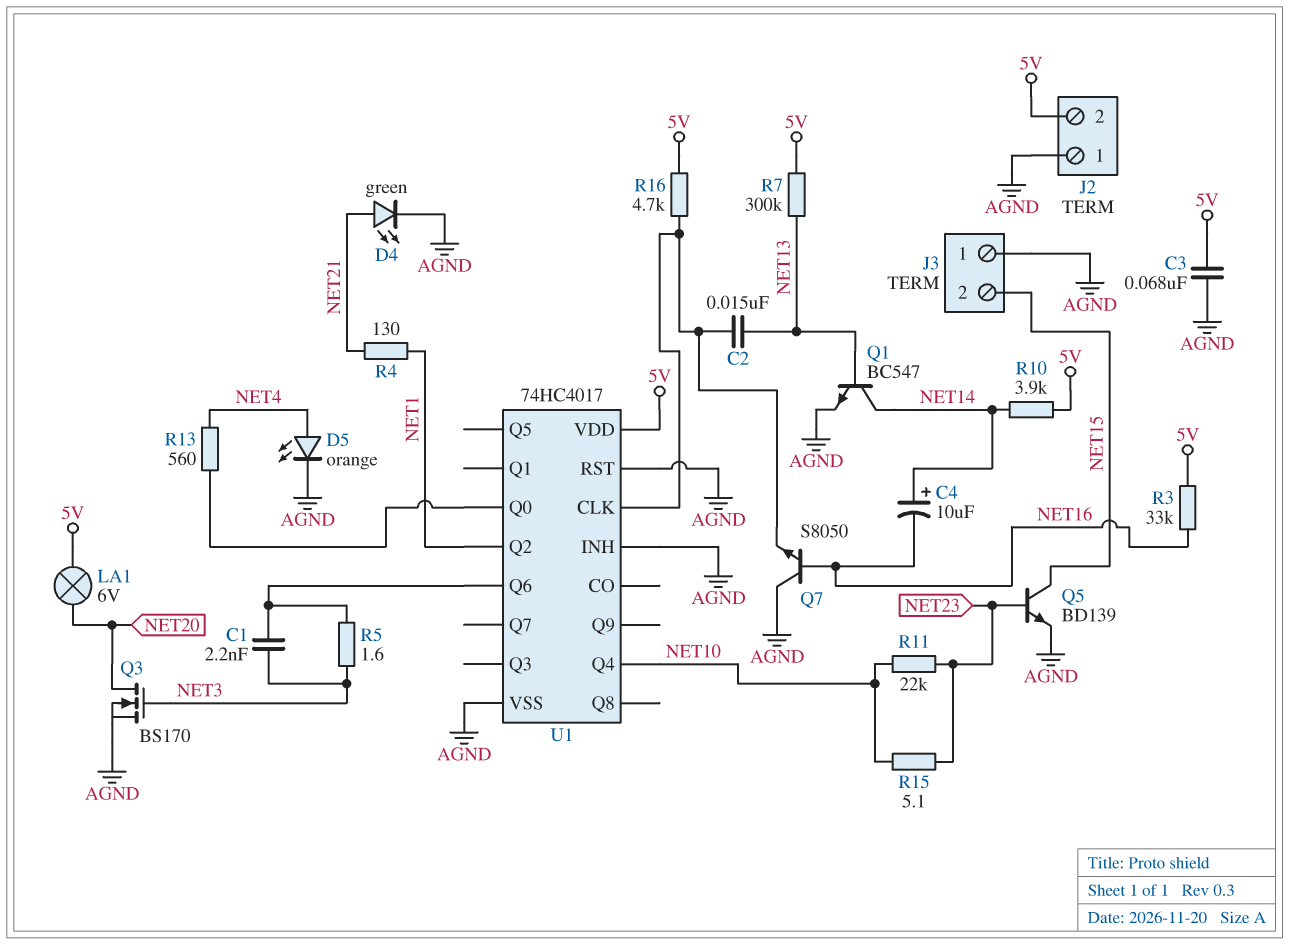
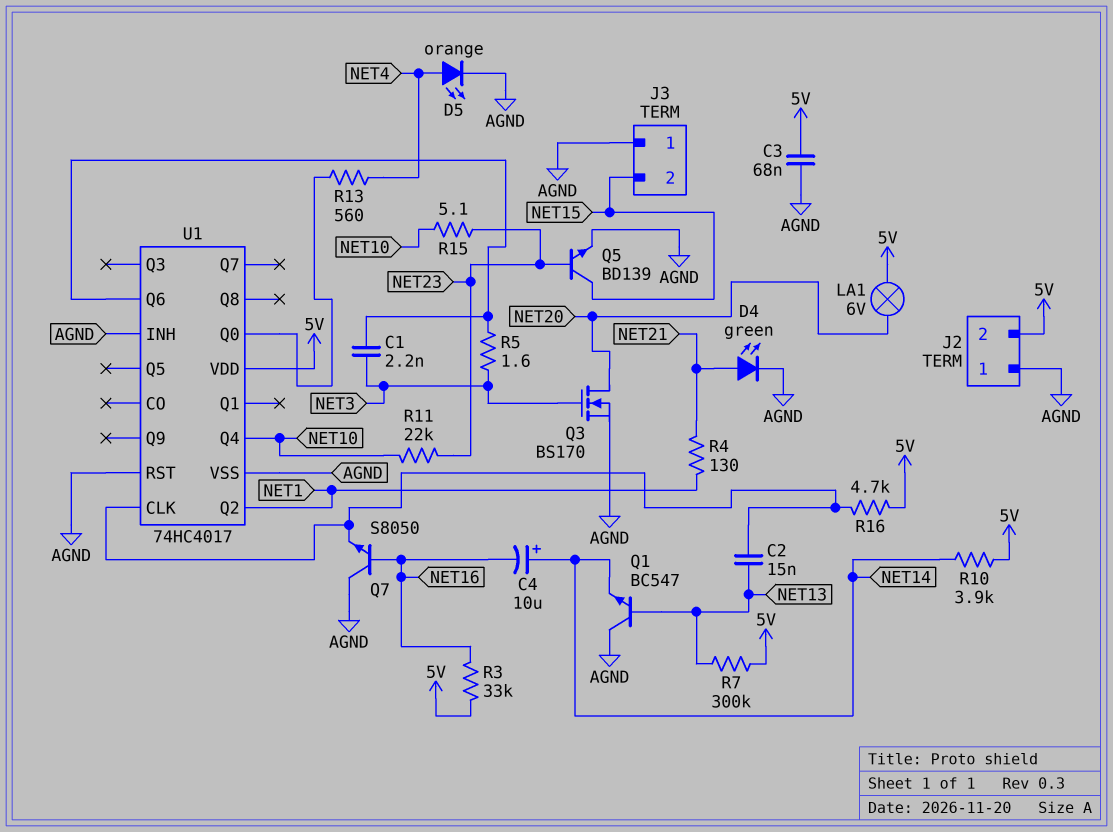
Q1: NPN BC547 (B NET13, C NET14, E AGND) -> NPN BC547 (B NET13, C AGND, E NET14)

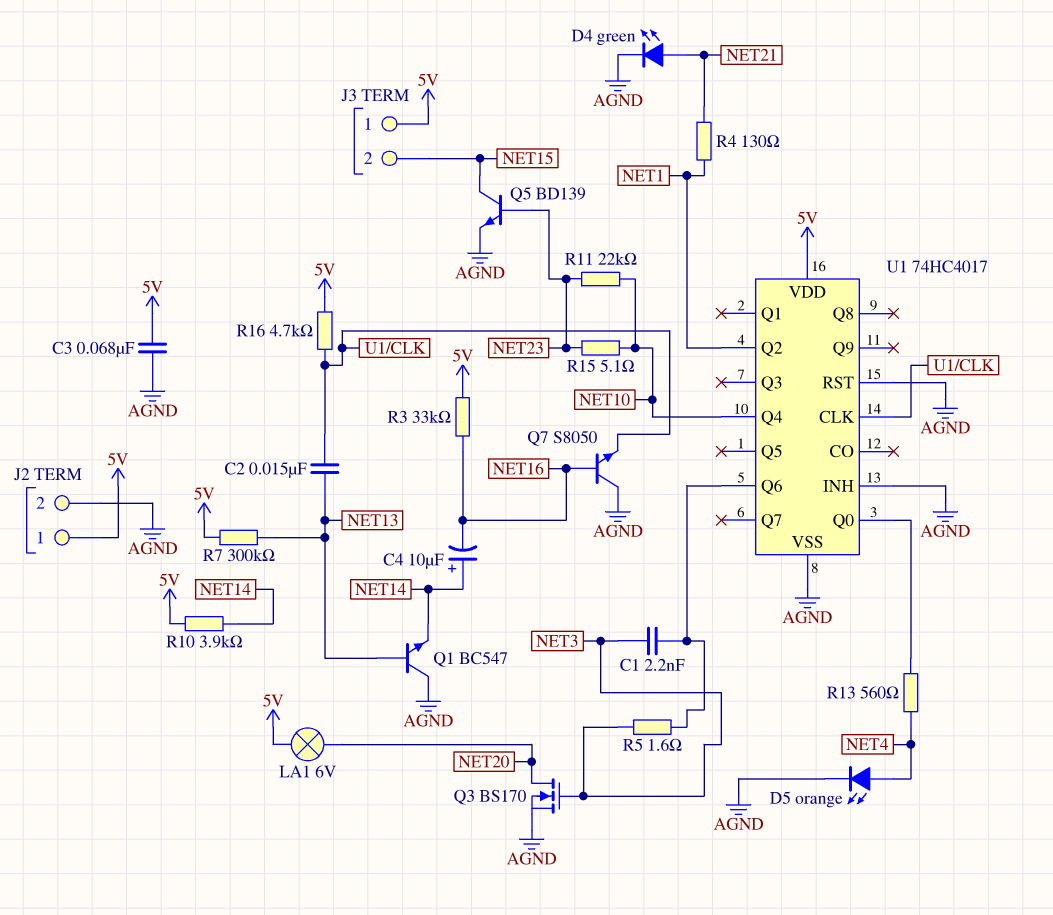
J2 pin 1: AGND -> 5V
J2 pin 2: 5V -> AGND
J3 pin 1: AGND -> 5V

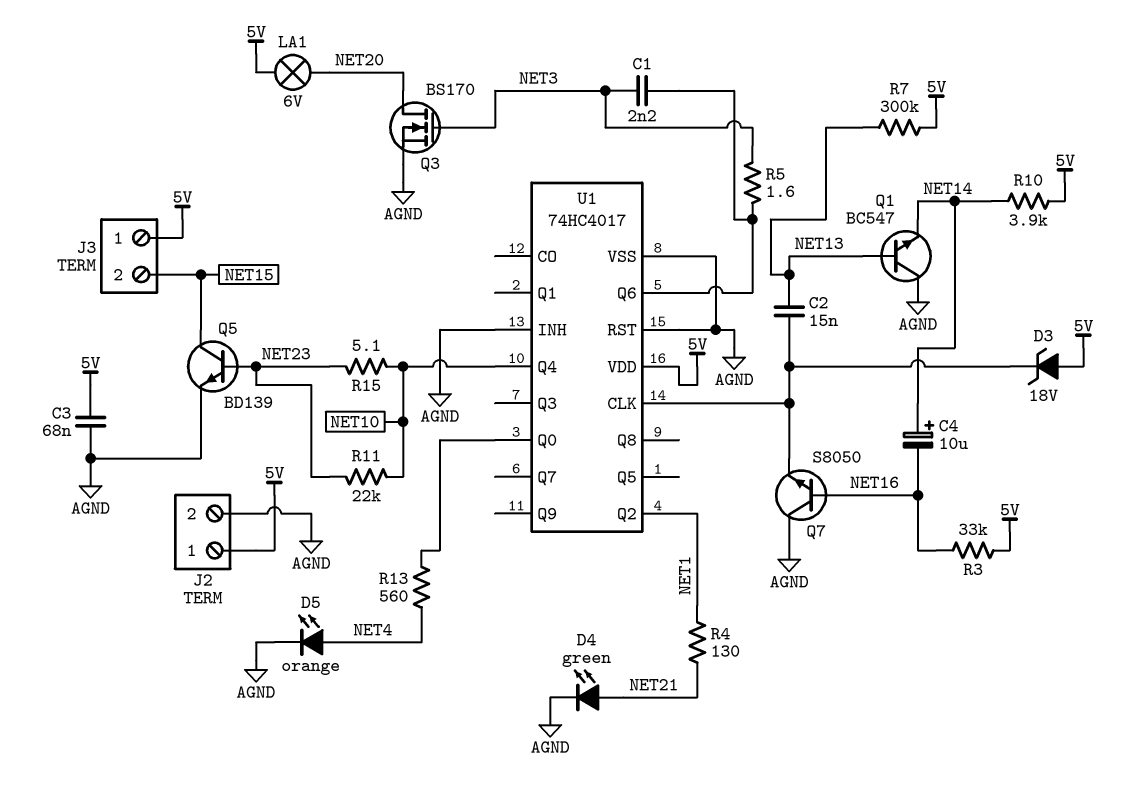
D3: none -> zener 18V (A 5V, K U1/CLK)
R16: 4.7k (5V, U1/CLK) -> none

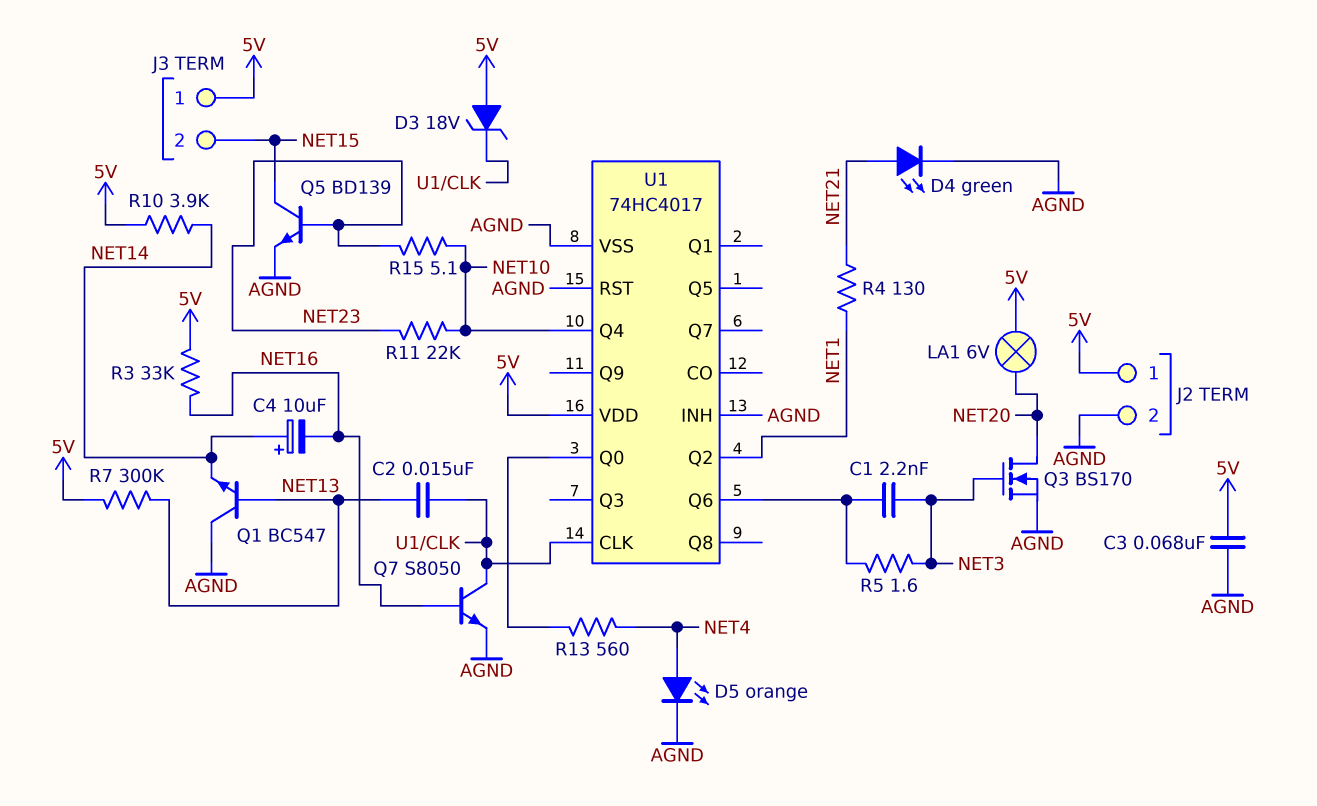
Q7: NPN S8050 (B NET16, C AGND, E U1/CLK) -> NPN S8050 (B NET16, C U1/CLK, E AGND)

